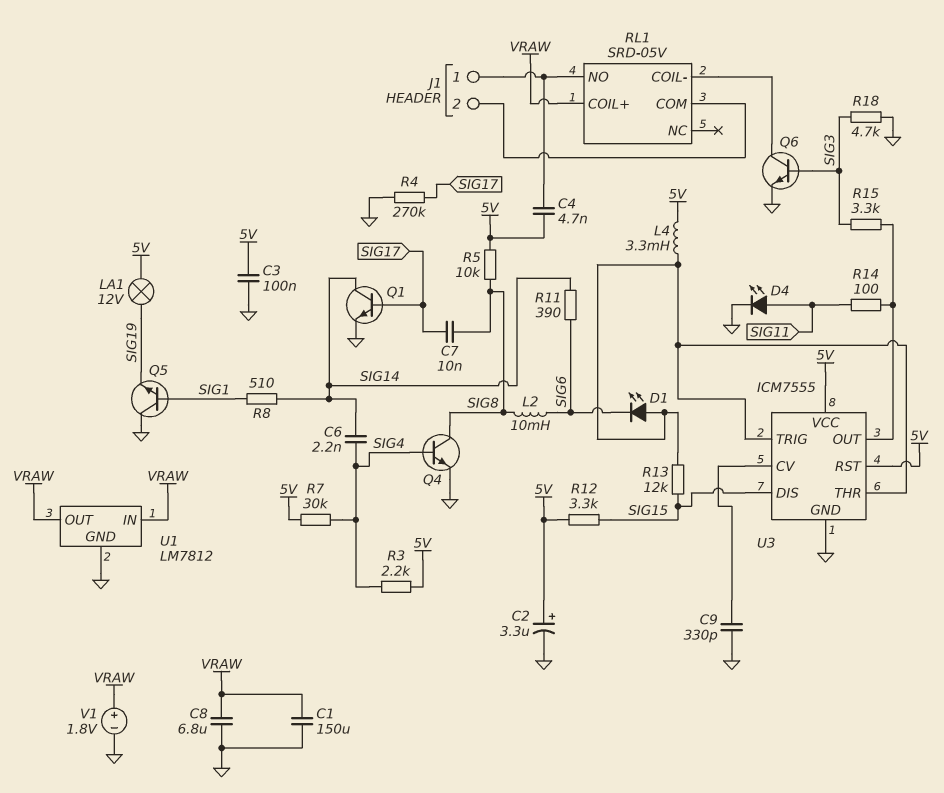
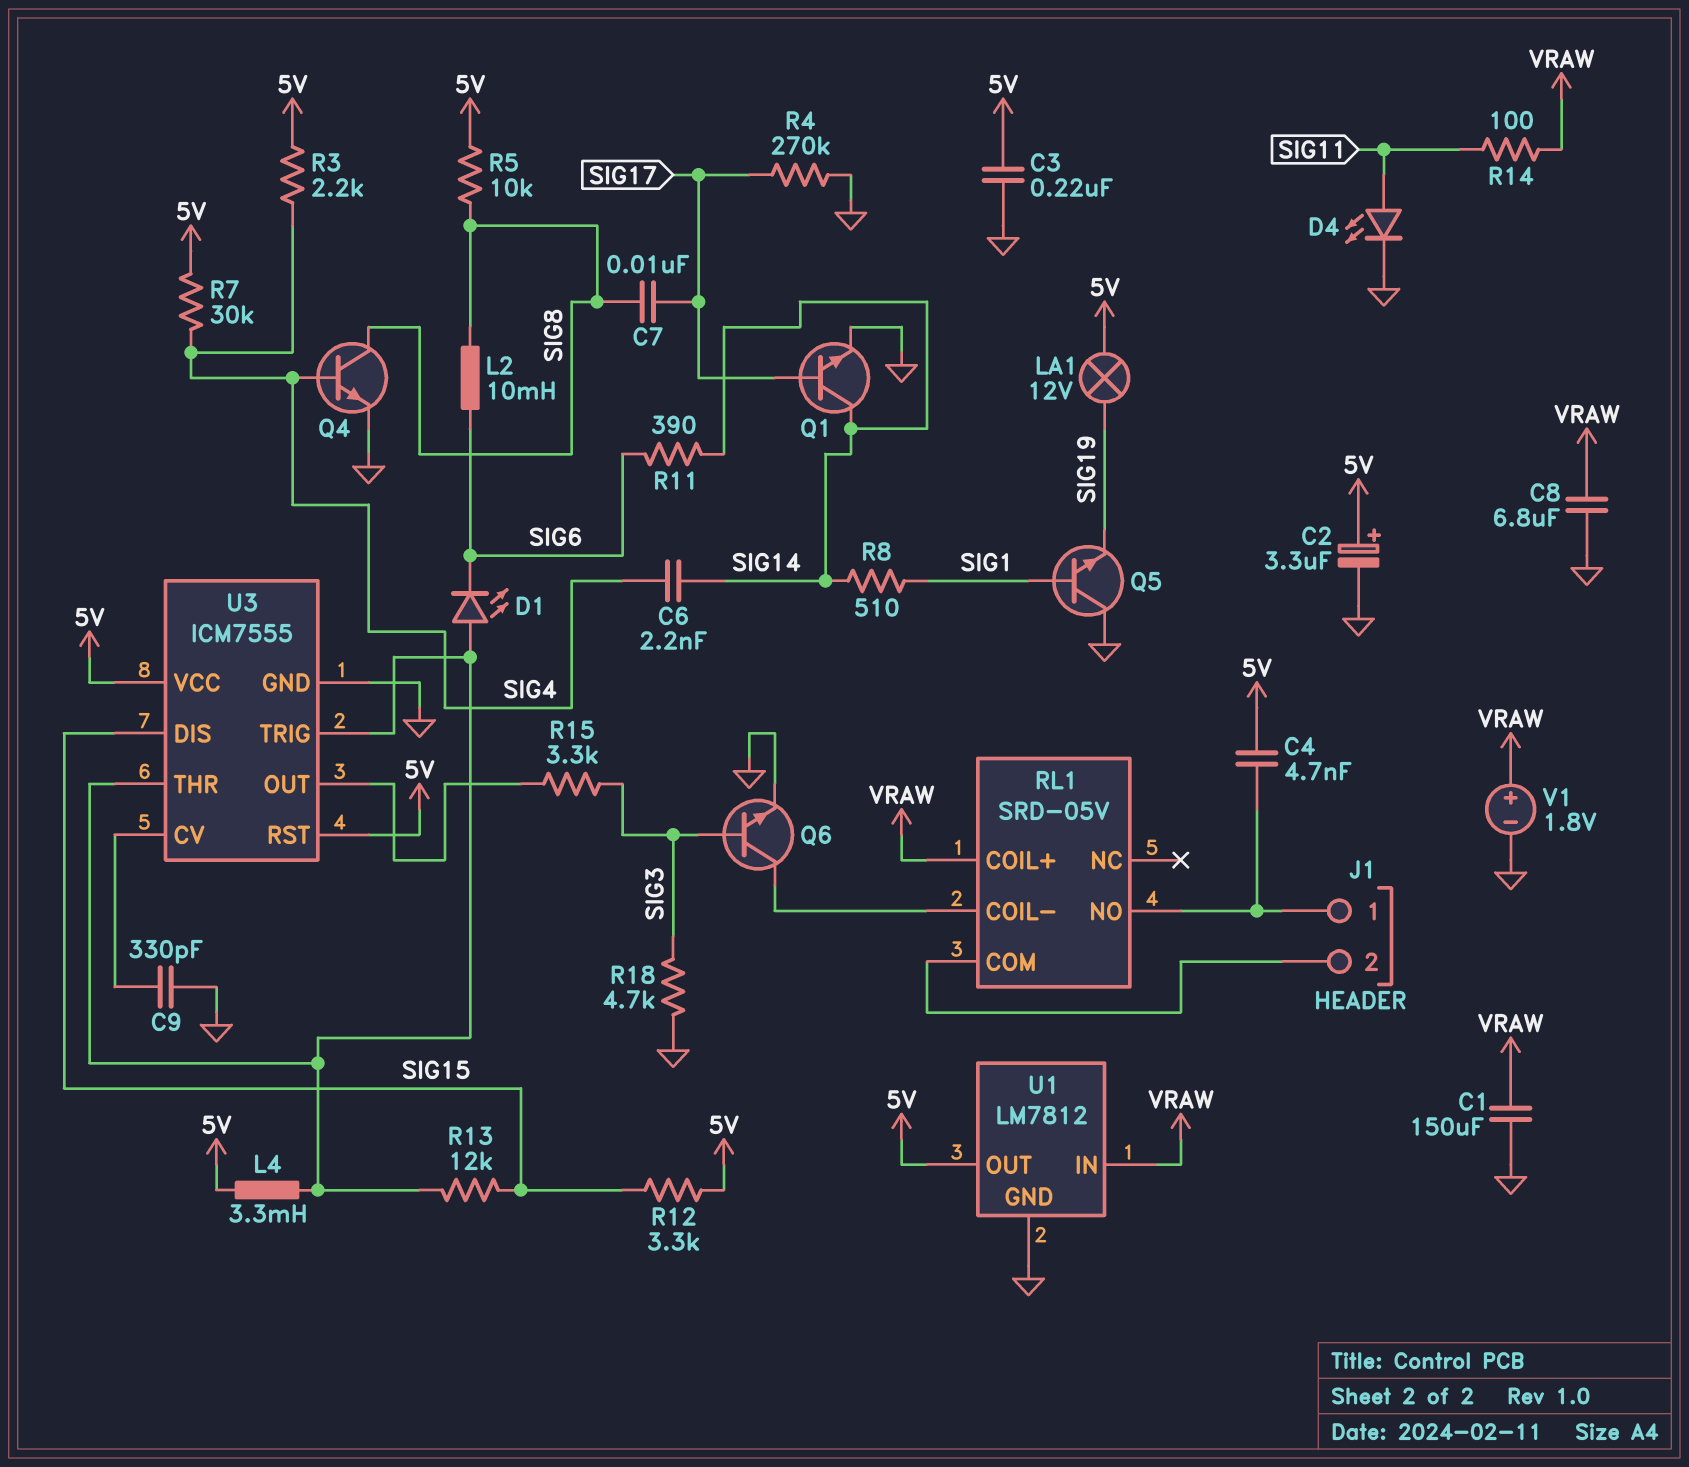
C3: 100nF (5V, GND) -> 220nF (5V, GND)
R14: 100 (SIG11, U3/OUT) -> 100 (SIG11, VRAW)
U1 pin OUT: VRAW -> 5V

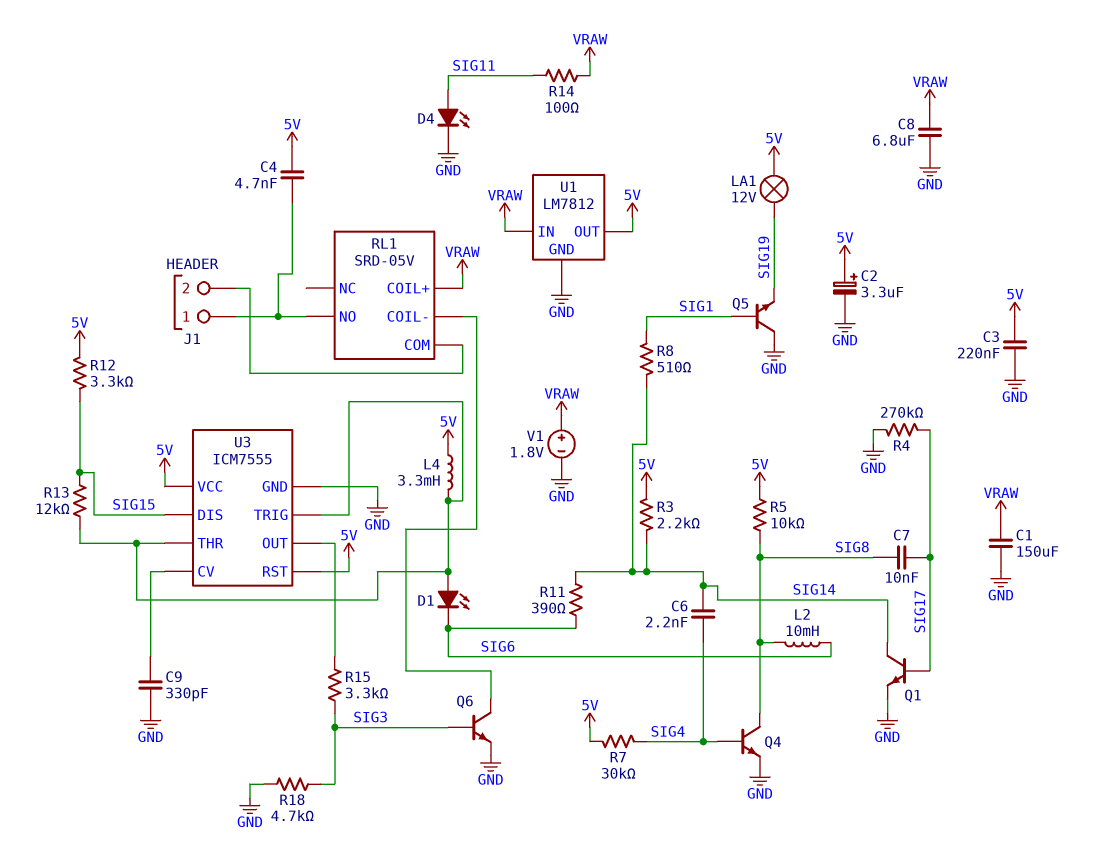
R3: 2.2k (5V, SIG4) -> 2.2k (5V, SIG14)

